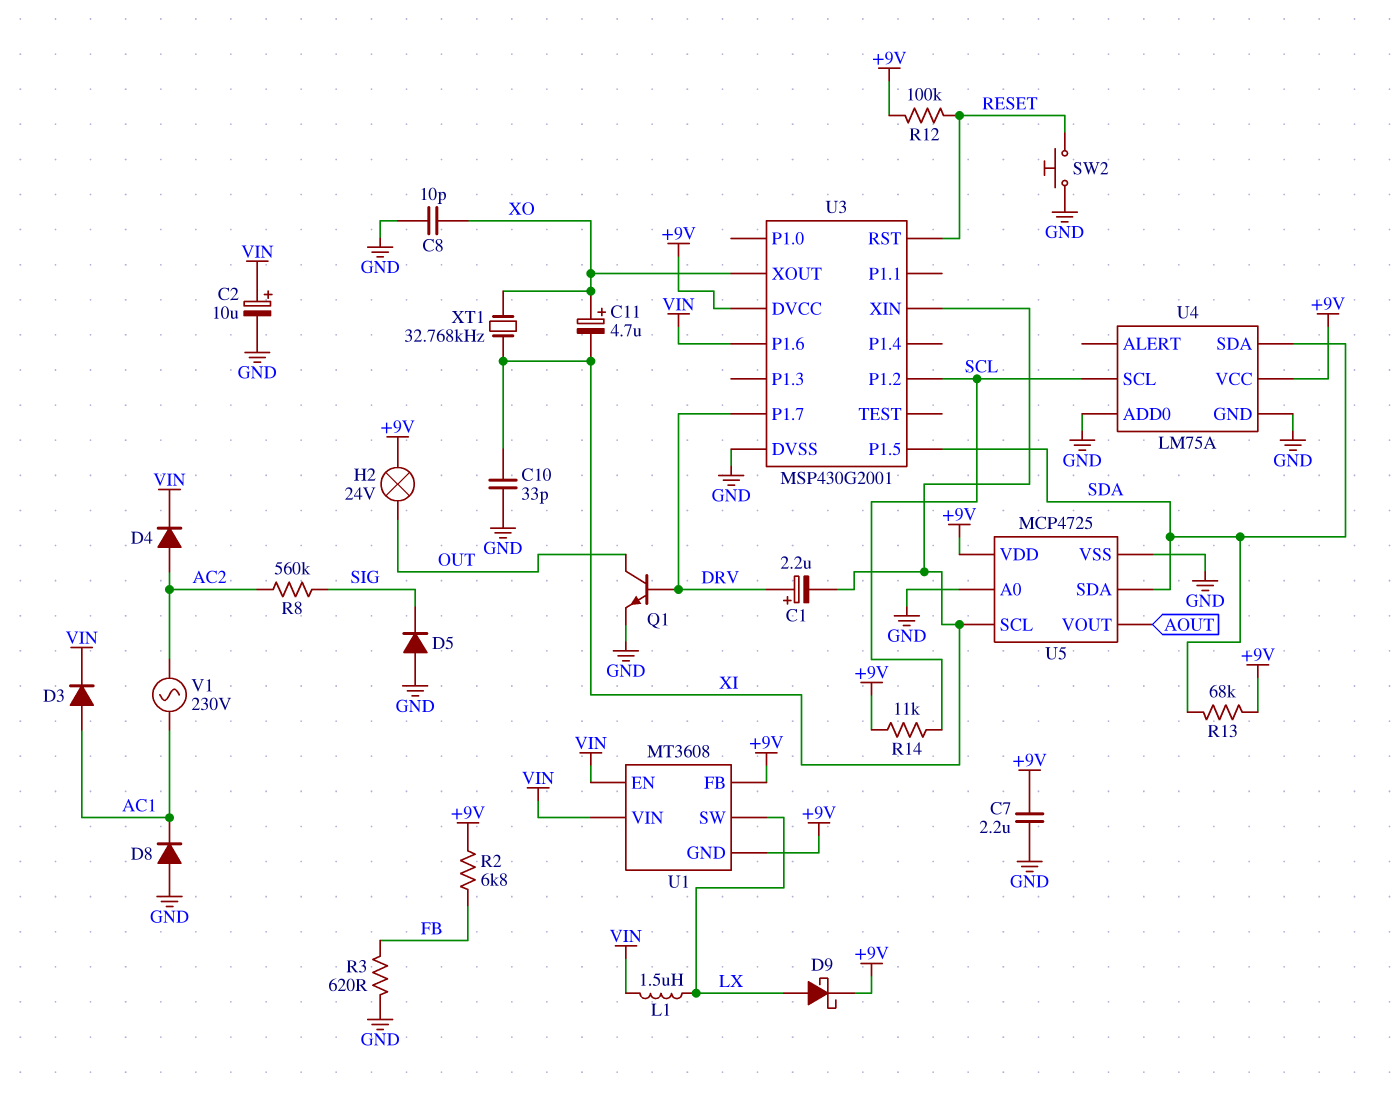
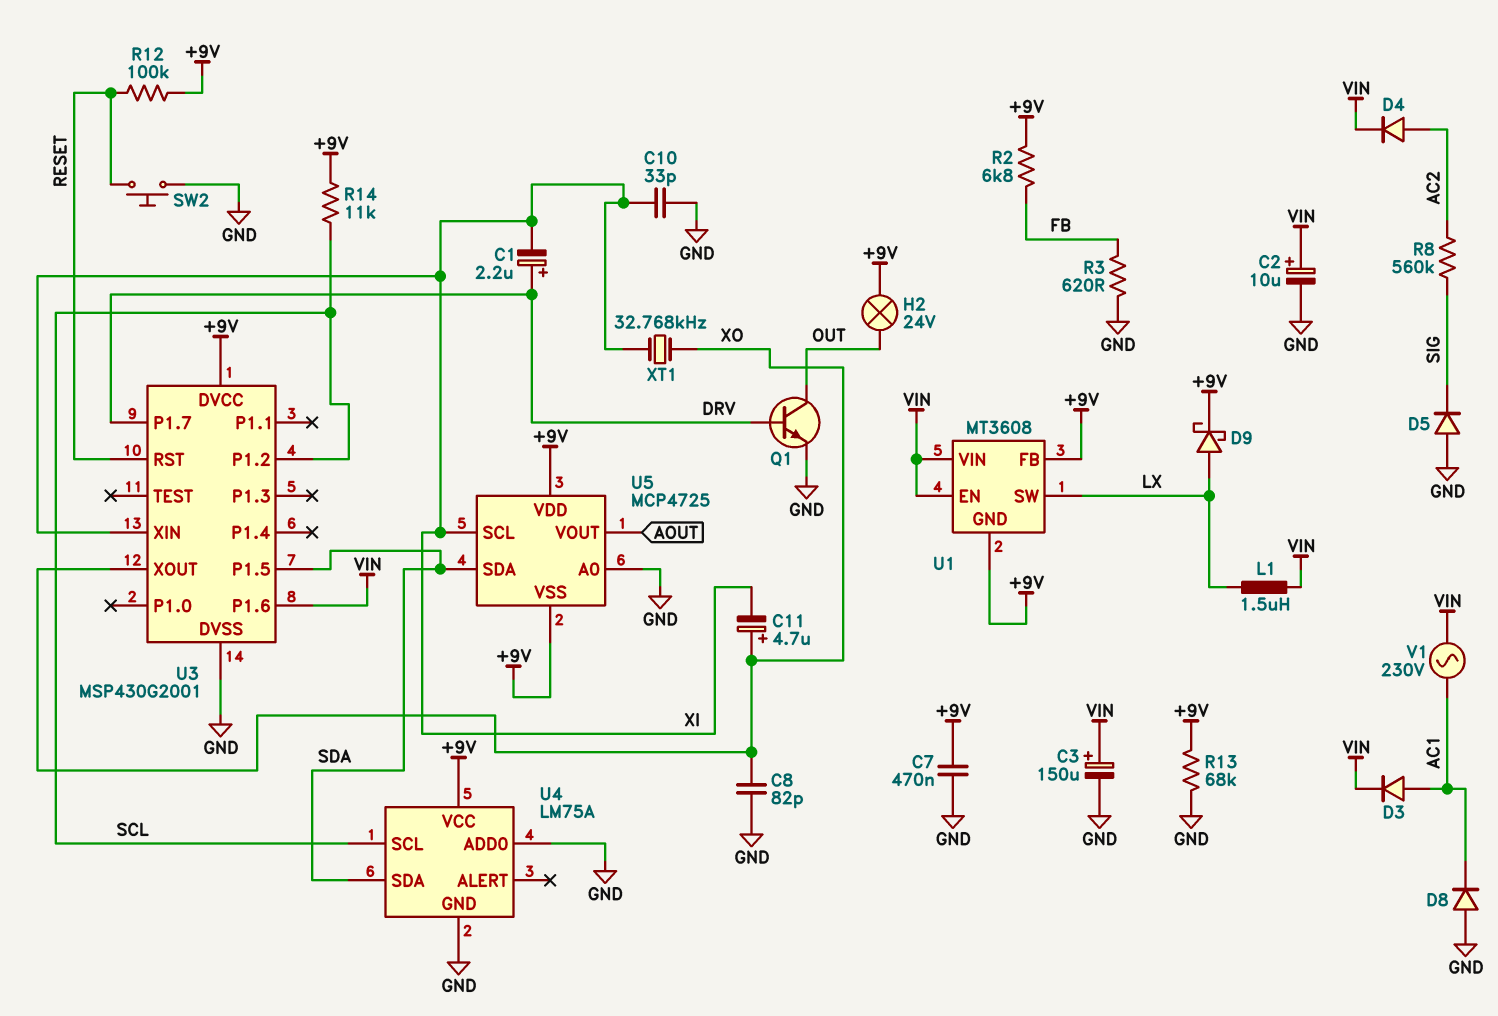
C3: none -> 150uF (plus VIN, minus GND)
C7: 2.2uF (+9V, GND) -> 470nF (+9V, GND)
C8: 10pF (GND, XO) -> 82pF (GND, XO)
R13: 68k (+9V, SDA) -> 68k (+9V, GND)
U5 pin VSS: GND -> +9V
V1: AC 230V (AC1, AC2) -> AC 230V (AC1, VIN)

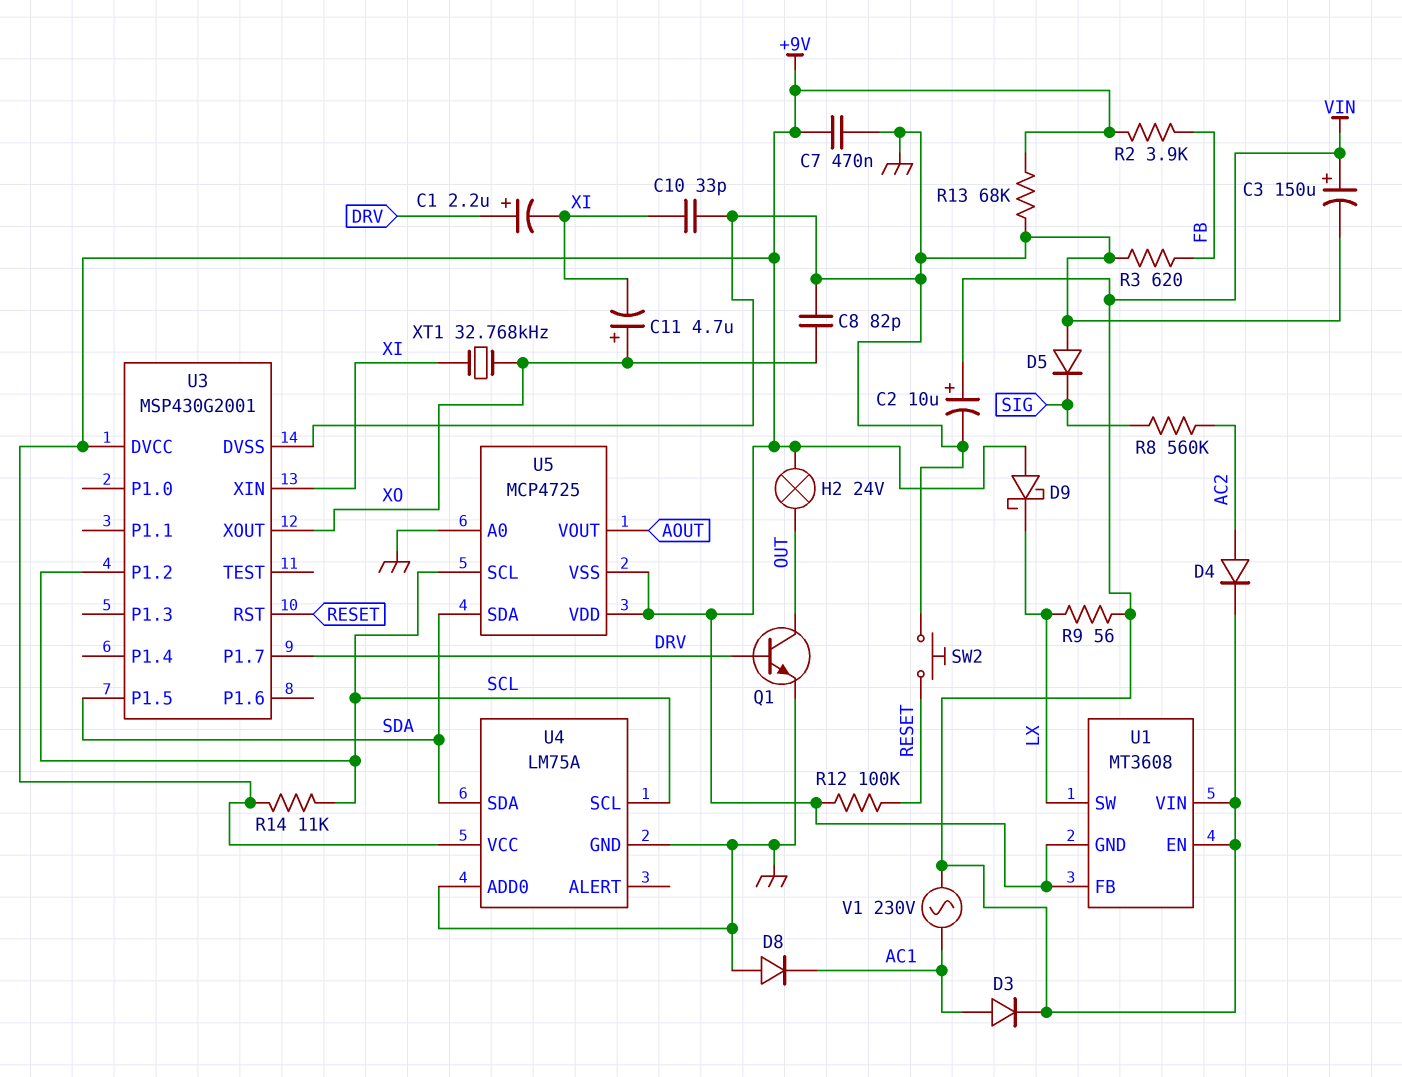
D9: schottky (A LX, K +9V) -> schottky (A +9V, K LX)
L1: 1.5uH (LX, VIN) -> none
R2: 6.8k (+9V, FB) -> 3.9k (+9V, FB)
R9: none -> 56 (LX, VIN)
U3 pin P1.6: VIN -> none
U5 pin SCL: XI -> SCL

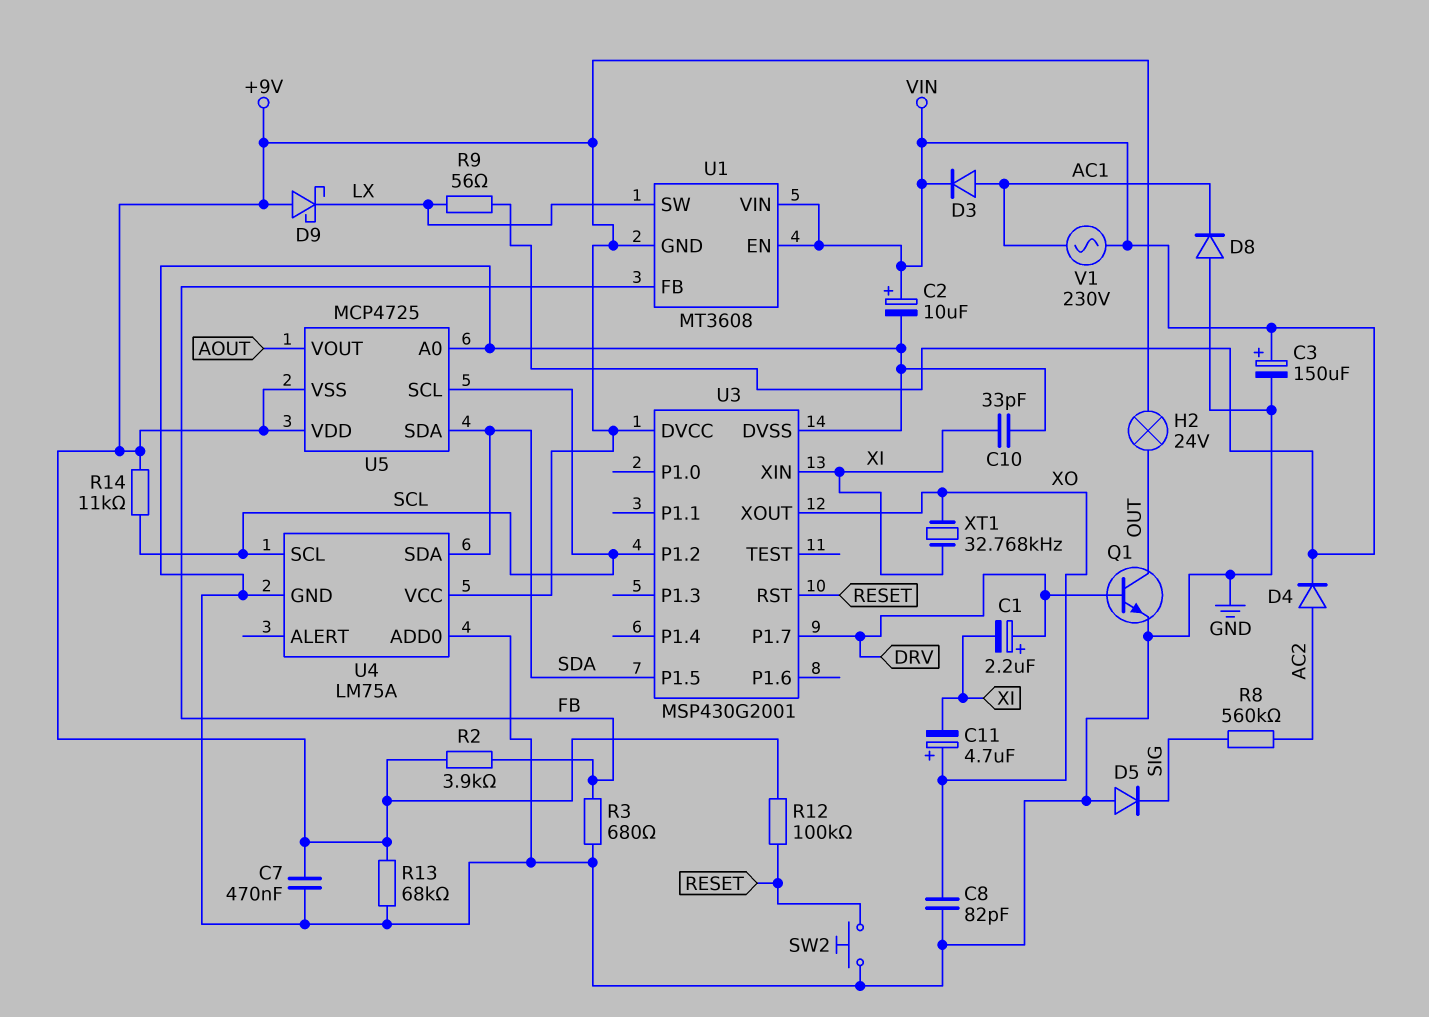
R3: 620 (FB, GND) -> 680 (FB, GND)
U1 pin FB: +9V -> FB

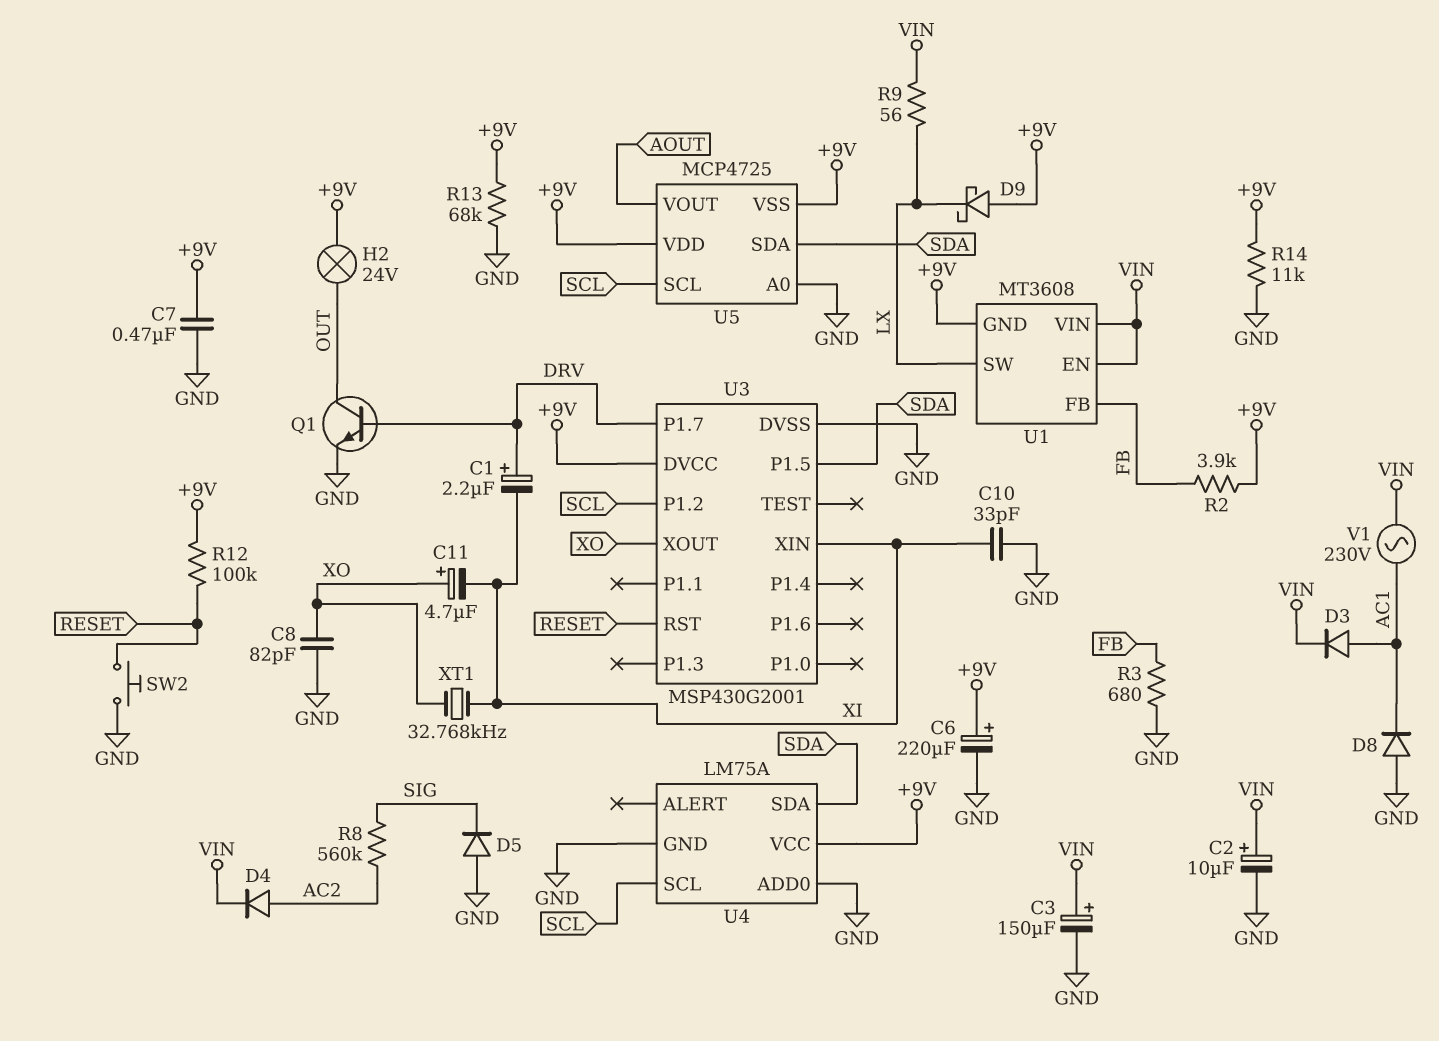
C6: none -> 220uF (plus +9V, minus GND)
R14: 11k (+9V, SCL) -> 11k (+9V, GND)

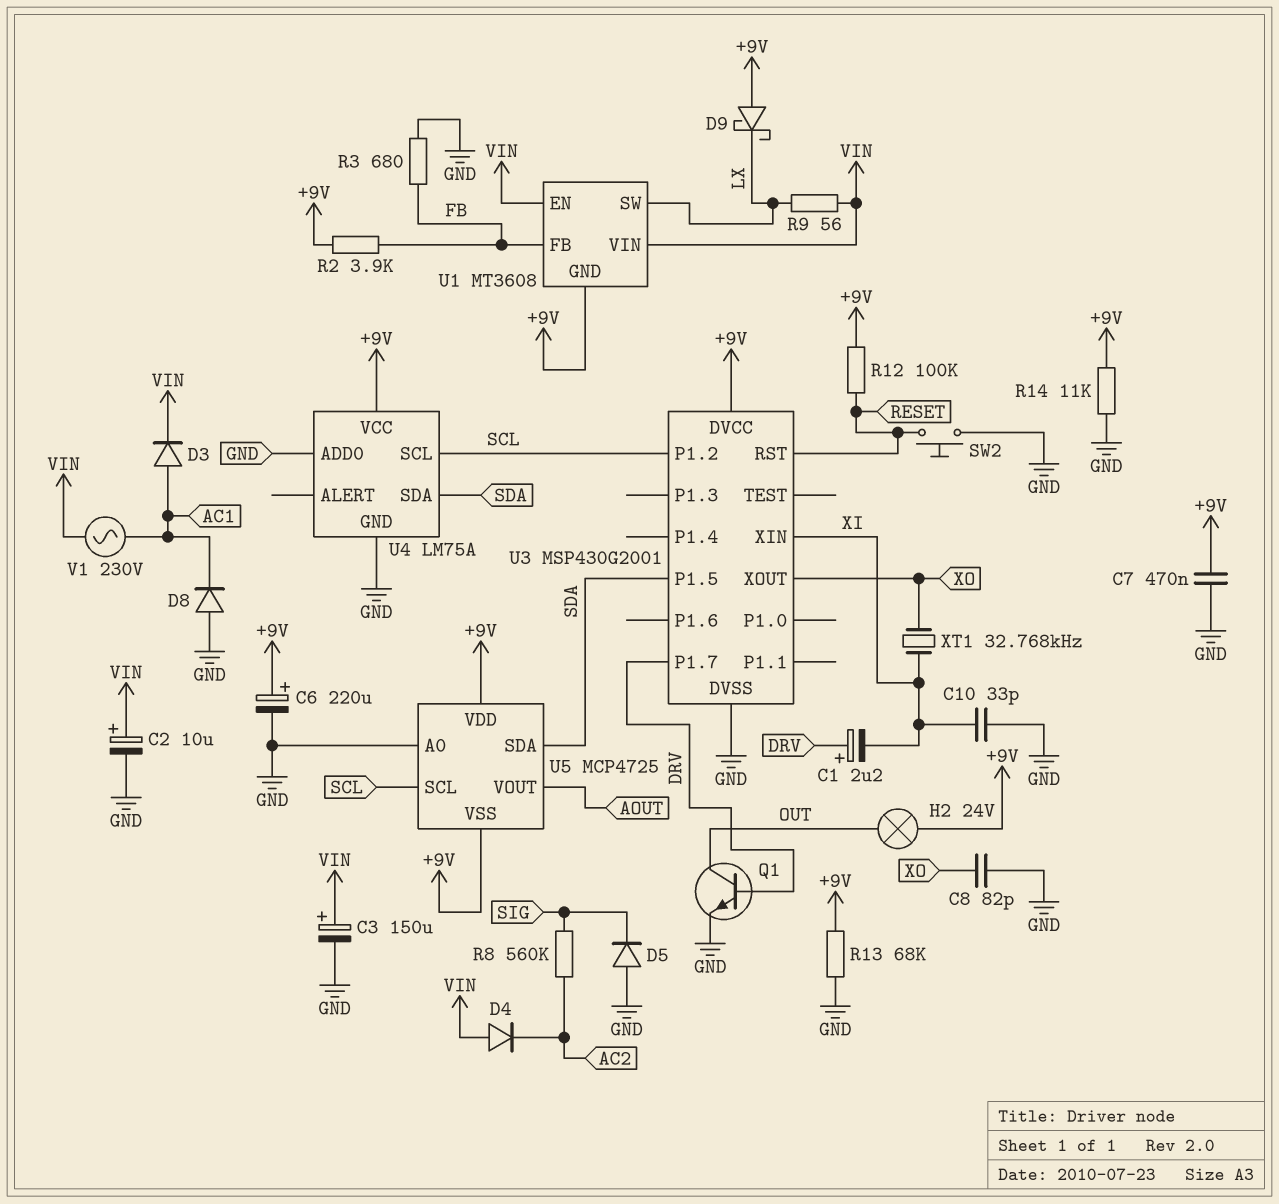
C11: 4.7uF (plus XO, minus XI) -> none
D4: diode (A AC2, K VIN) -> diode (A VIN, K AC2)

